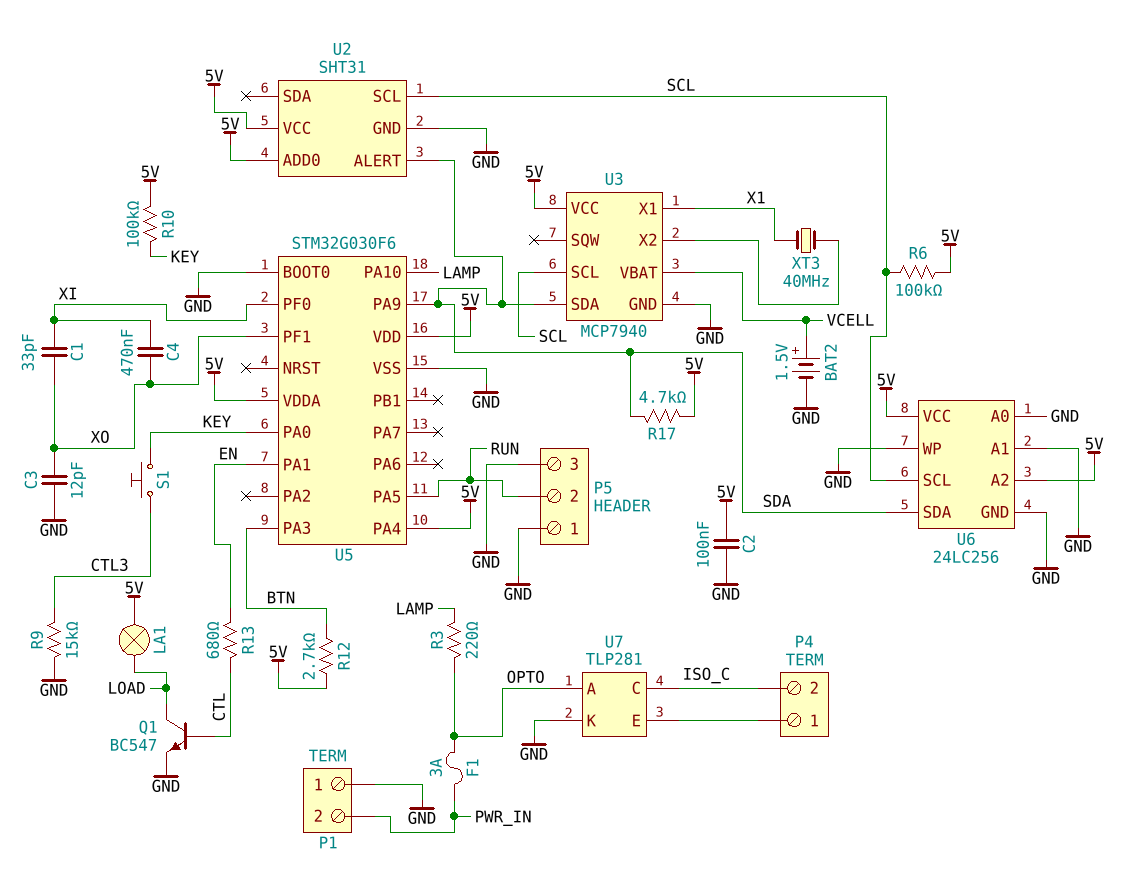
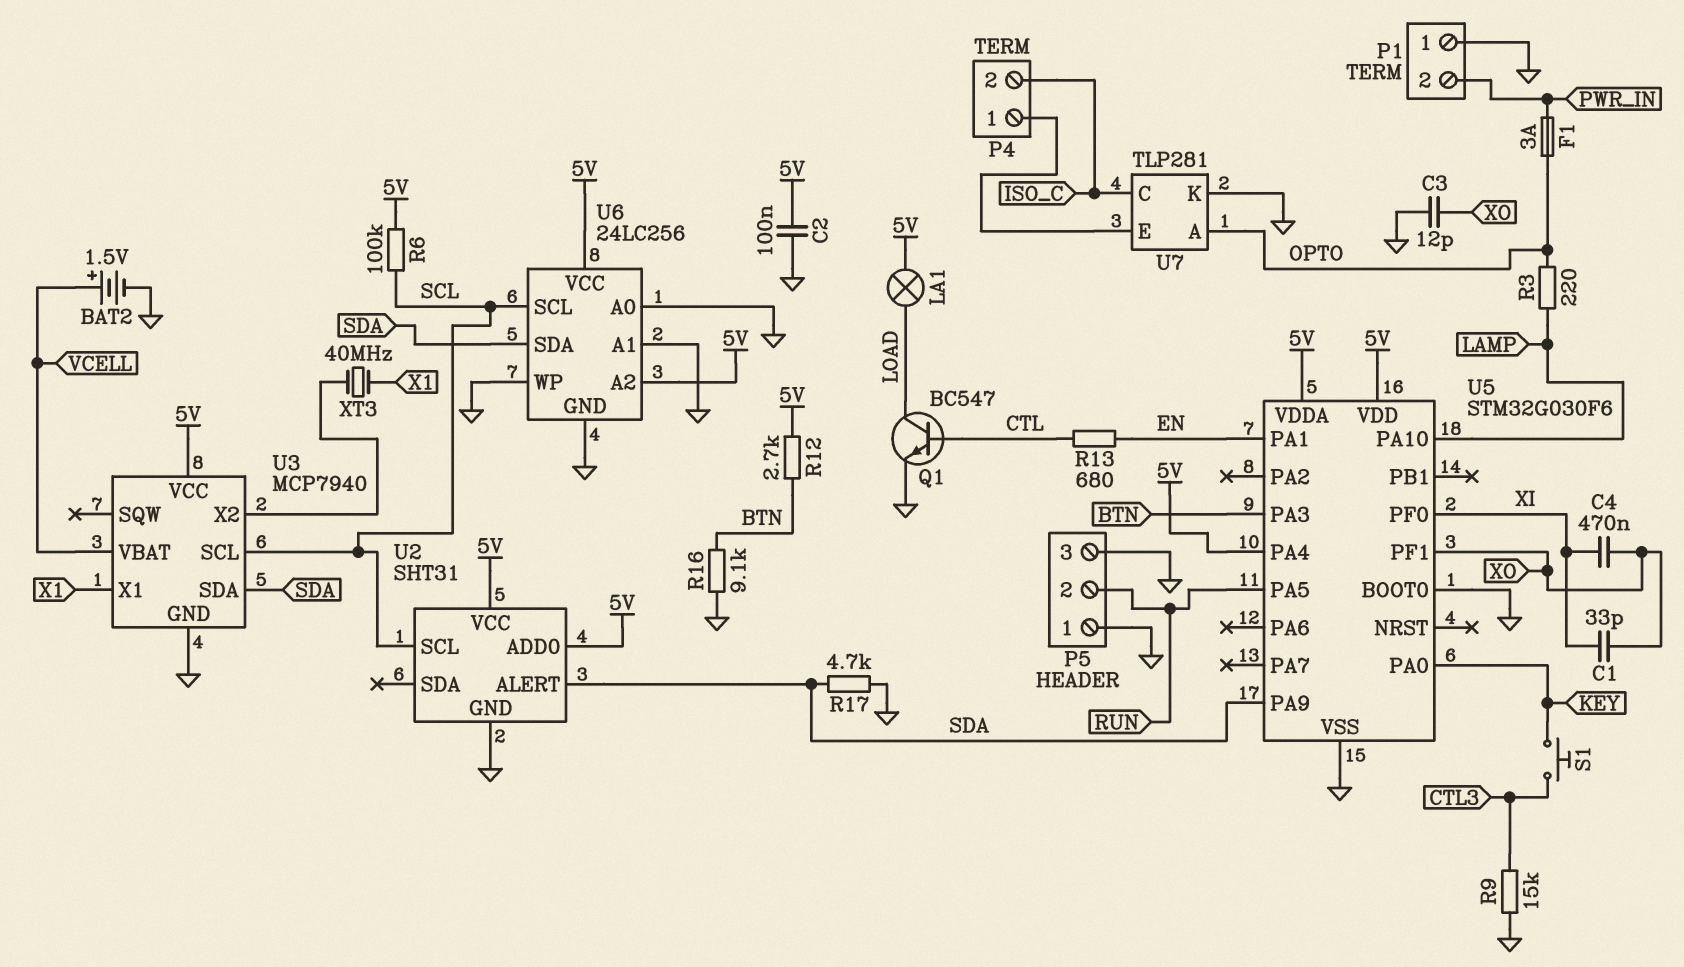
R10: 100k (5V, KEY) -> none
R16: none -> 9.1k (BTN, GND)
R17: 4.7k (5V, SDA) -> 4.7k (GND, SDA)

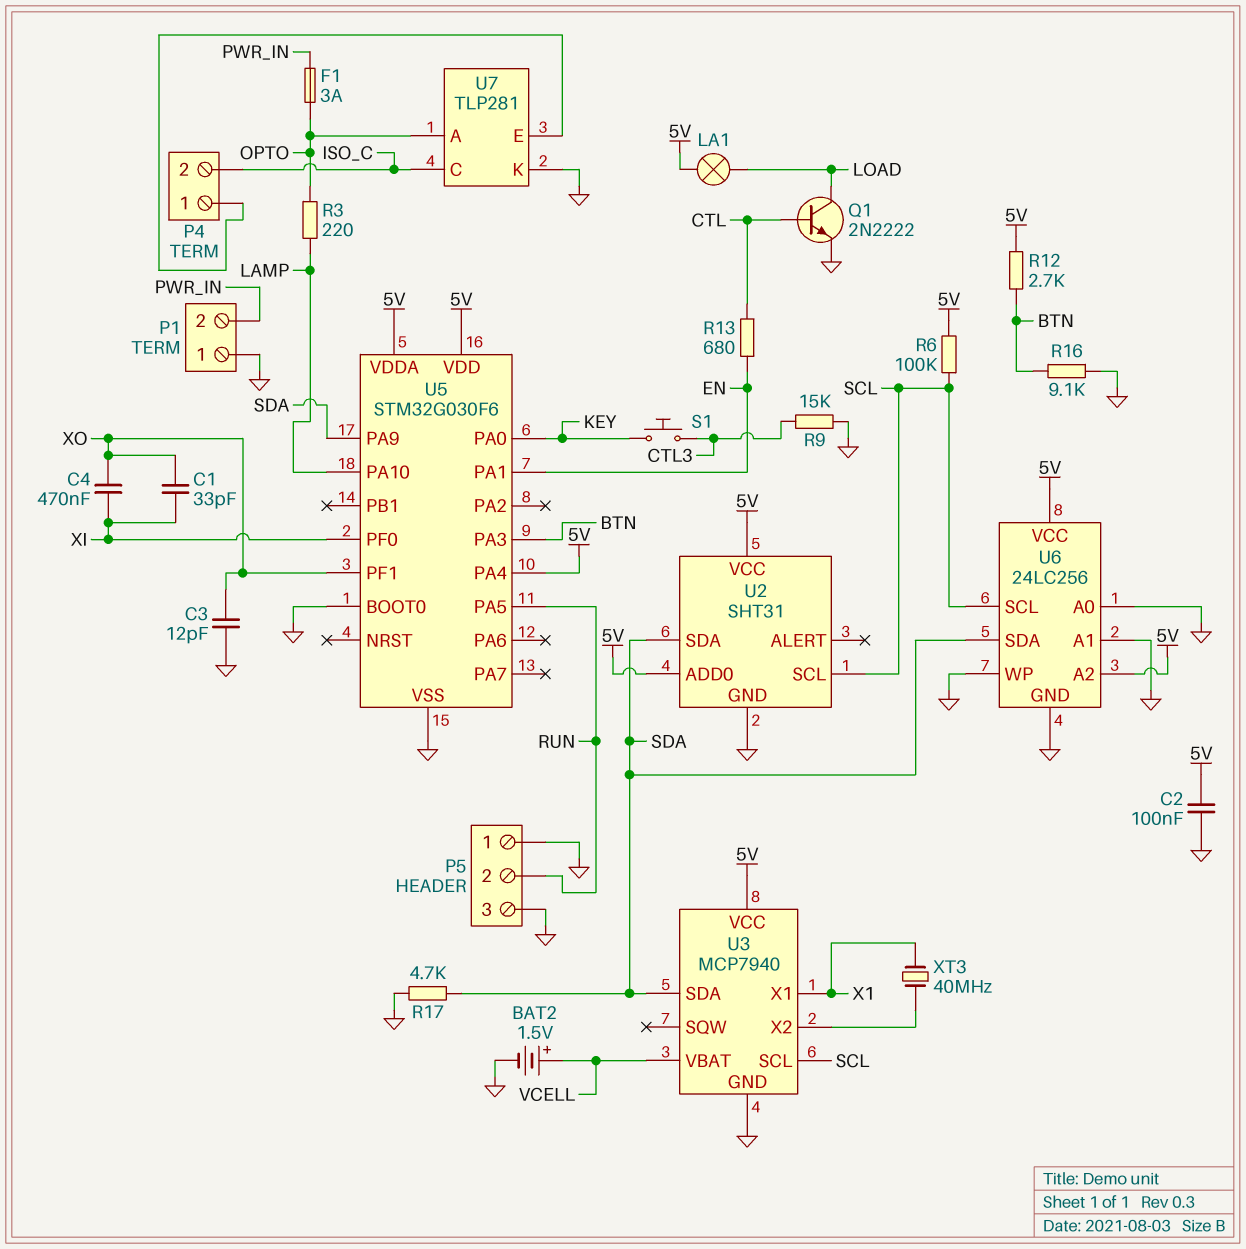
Q1: NPN BC547 (B CTL, C LOAD, E GND) -> NPN 2N2222 (B CTL, C LOAD, E GND)
U2 pin ALERT: SDA -> none
U2 pin SDA: none -> SDA

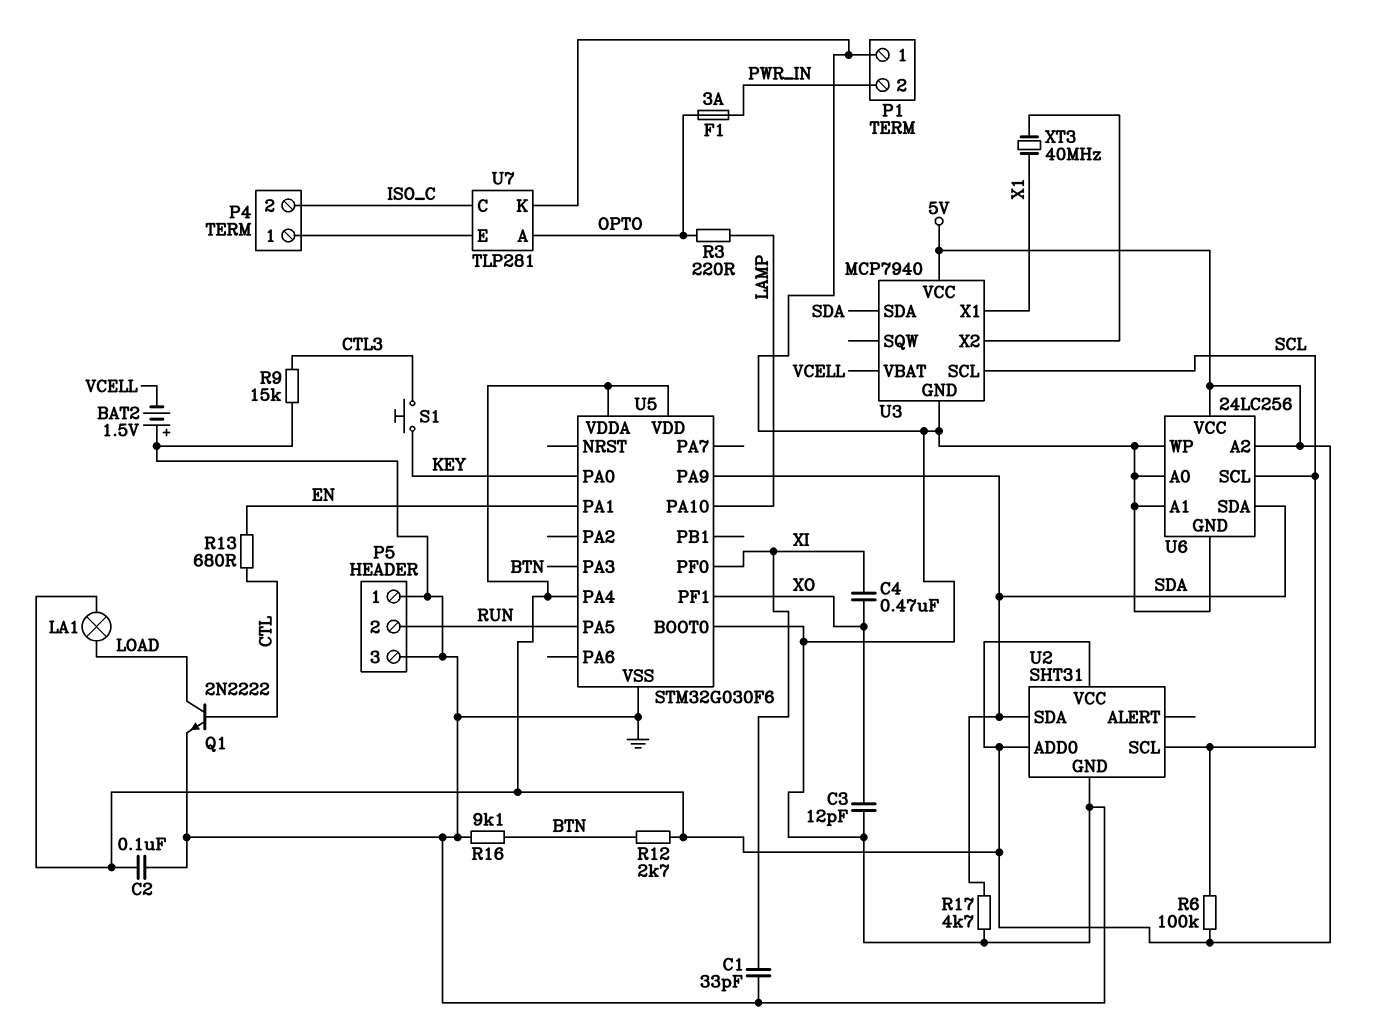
BAT2: 1.5V (plus VCELL, minus GND) -> 1.5V (plus GND, minus VCELL)
C1: 33pF (XI, XO) -> 33pF (GND, XI)

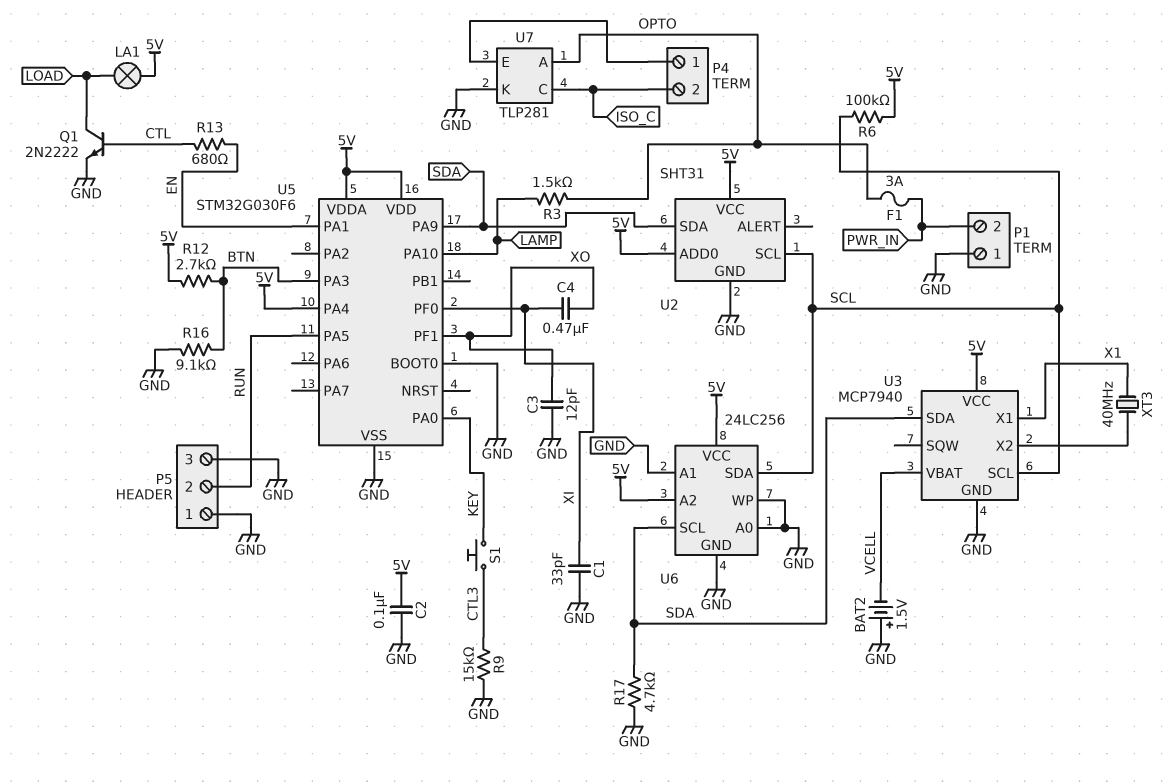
R3: 220 (LAMP, OPTO) -> 1.5k (LAMP, OPTO)
U6 pin SCL: SCL -> SDA
U6 pin SDA: SDA -> SCL

